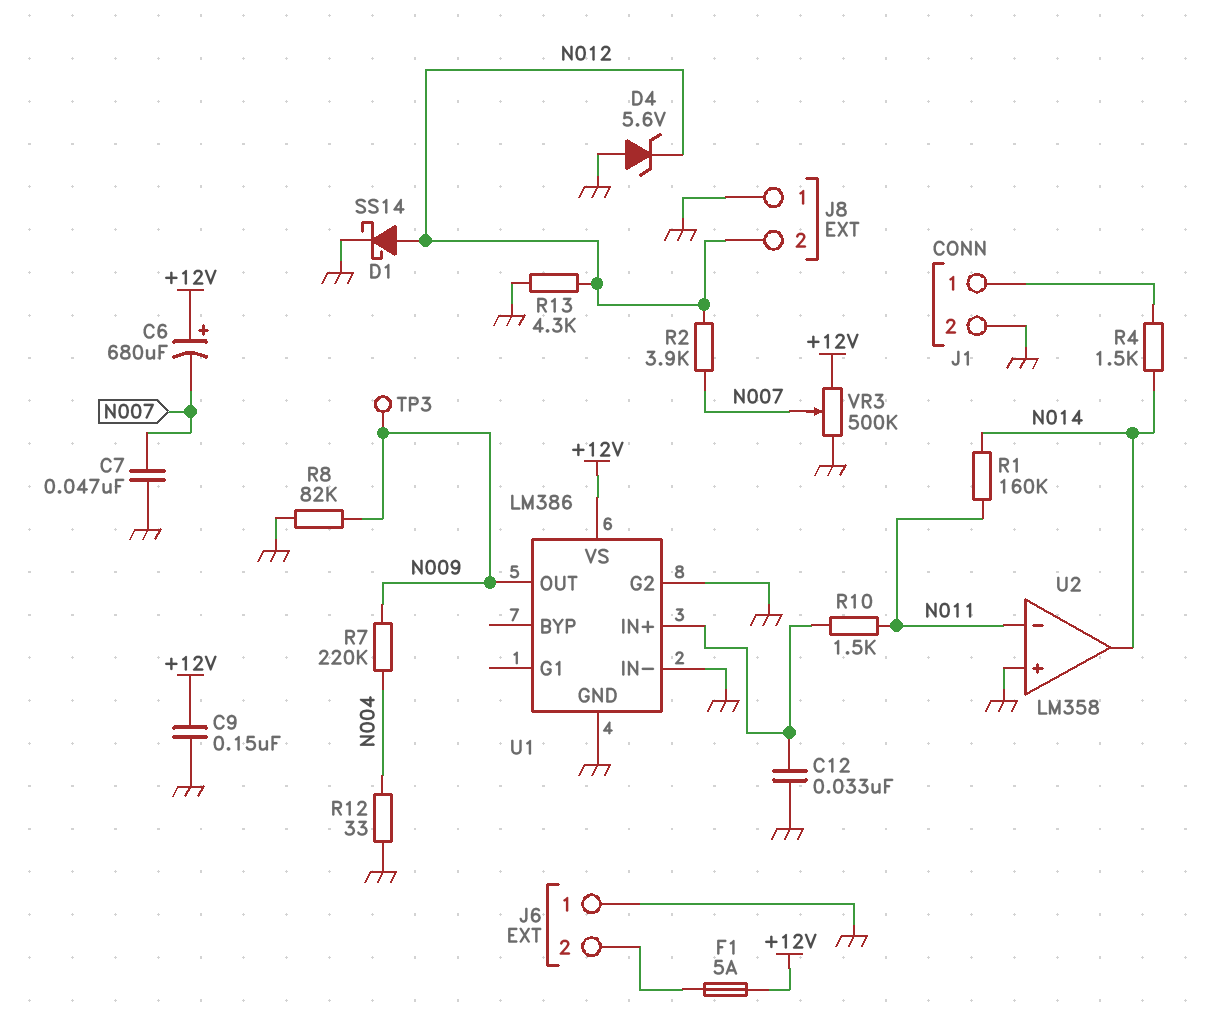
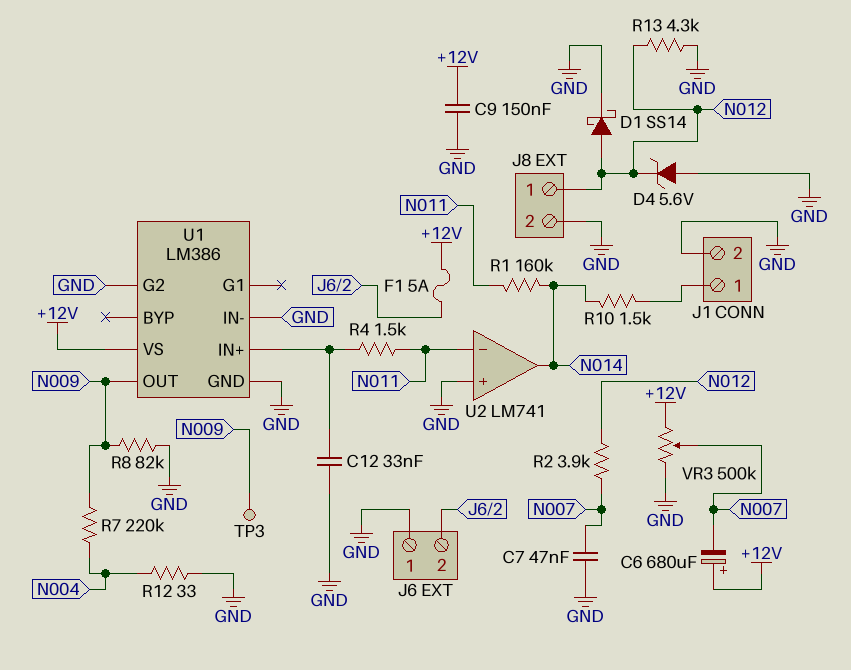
J8 pin 1: GND -> N012
J8 pin 2: N012 -> GND
R4: 1.5k (J1/1, N014) -> 1.5k (N011, U1/IN+)
R10: 1.5k (N011, U1/IN+) -> 1.5k (J1/1, N014)
U2: LM358 -> LM741

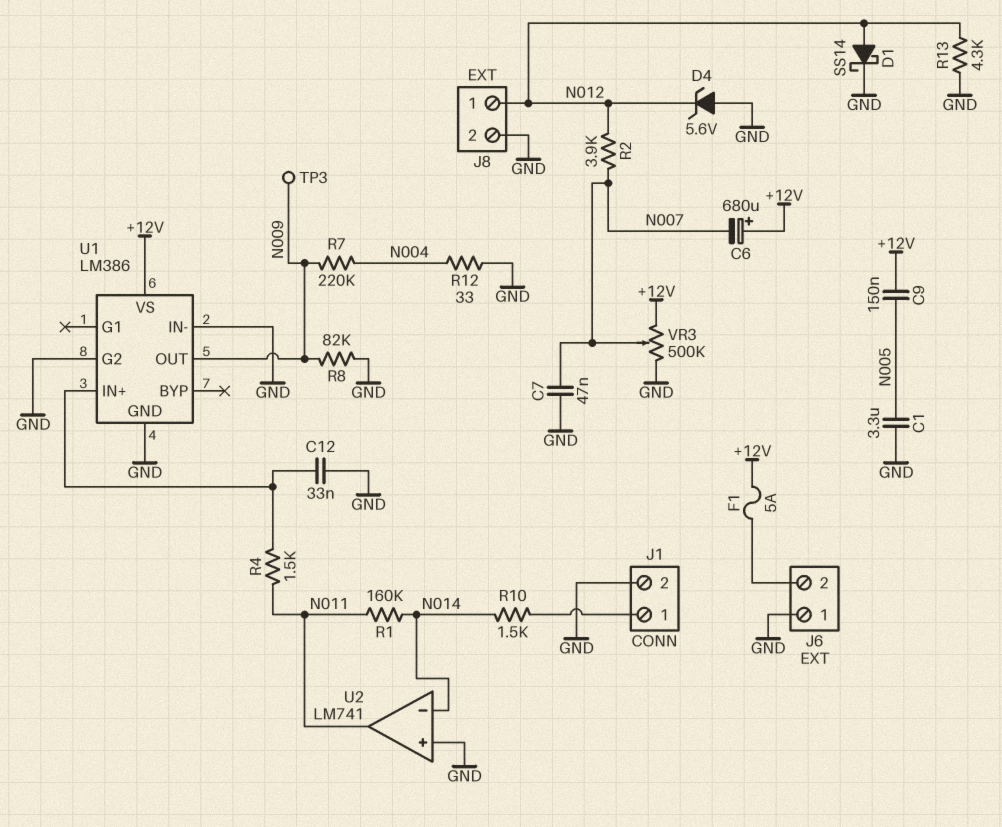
C1: none -> 3.3uF (GND, N005)
C9: 150nF (+12V, GND) -> 150nF (+12V, N005)
U2 pin in-: N011 -> N014
U2 pin out: N014 -> N011

